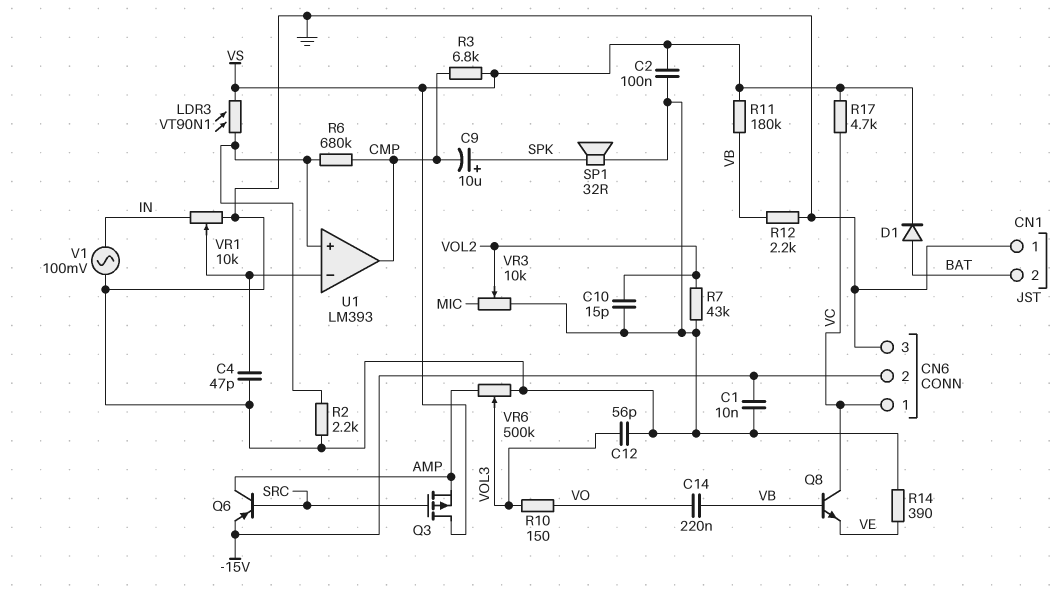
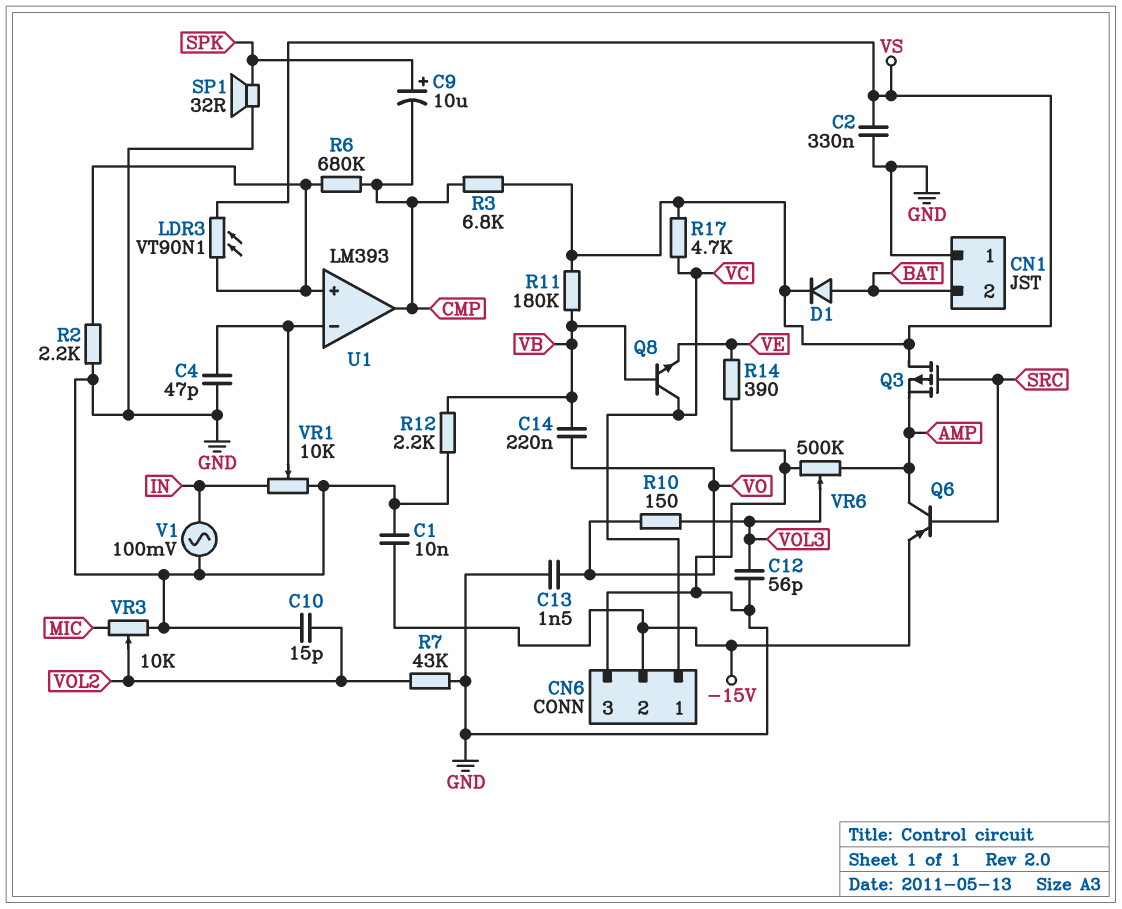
C2: 100nF (GND, VS) -> 330nF (GND, VS)
C13: none -> 1.5nF (GND, VO)

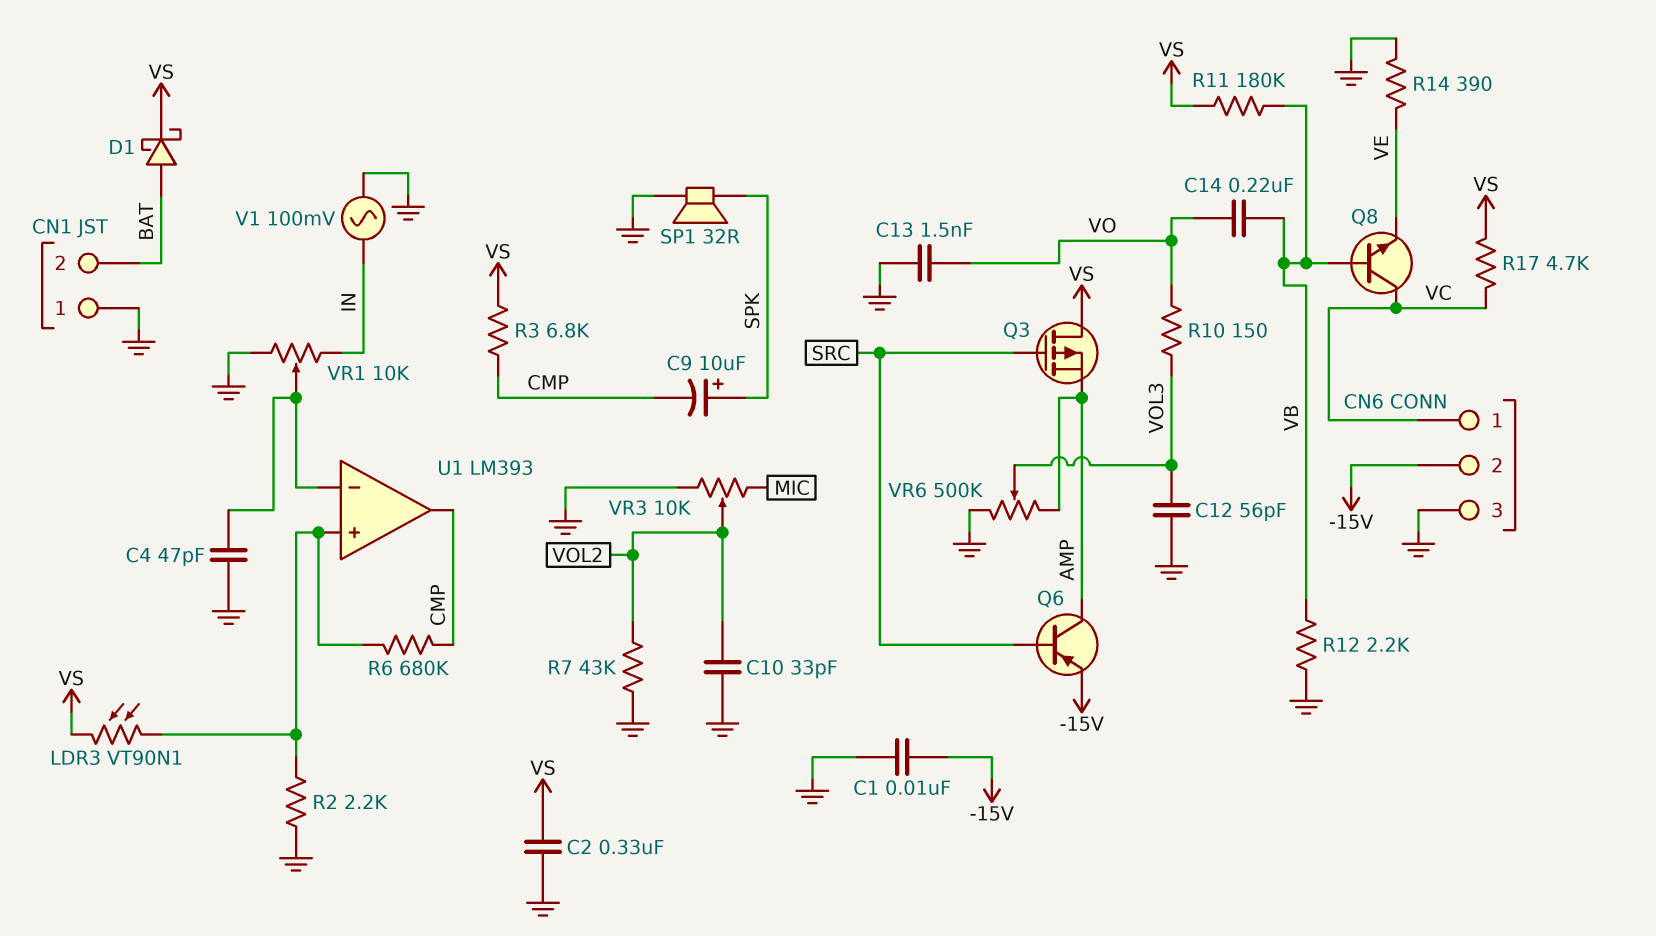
C10: 15pF (GND, VOL2) -> 33pF (GND, VOL2)
D1: diode (A BAT, K VS) -> schottky (A BAT, K VS)

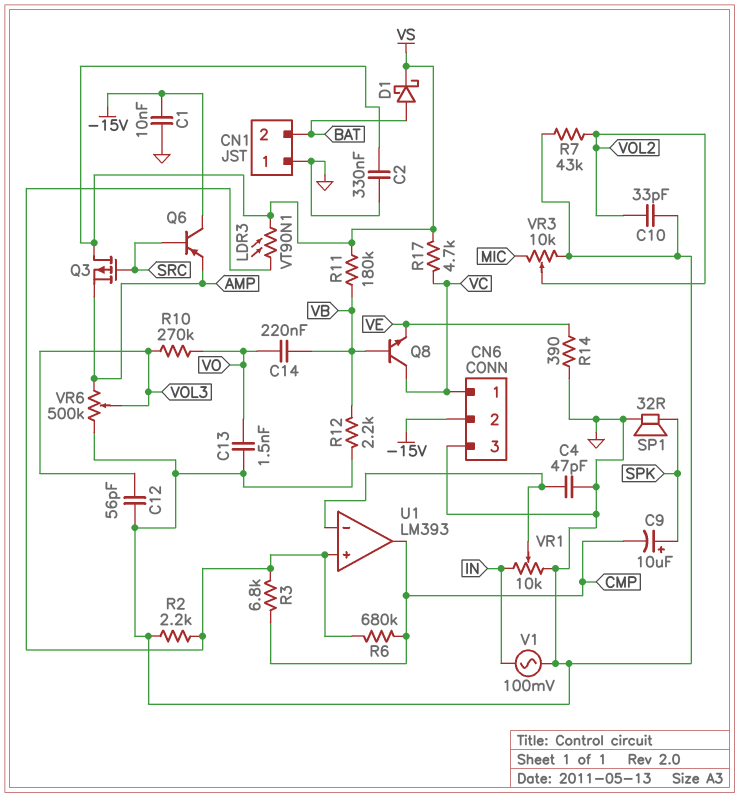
Q6: PNP (B SRC, C AMP, E -15V) -> PNP (B SRC, C -15V, E AMP)
R3: 6.8k (CMP, VS) -> 6.8k (CMP, U1/in+)
R10: 150 (VO, VOL3) -> 270k (VO, VOL3)

